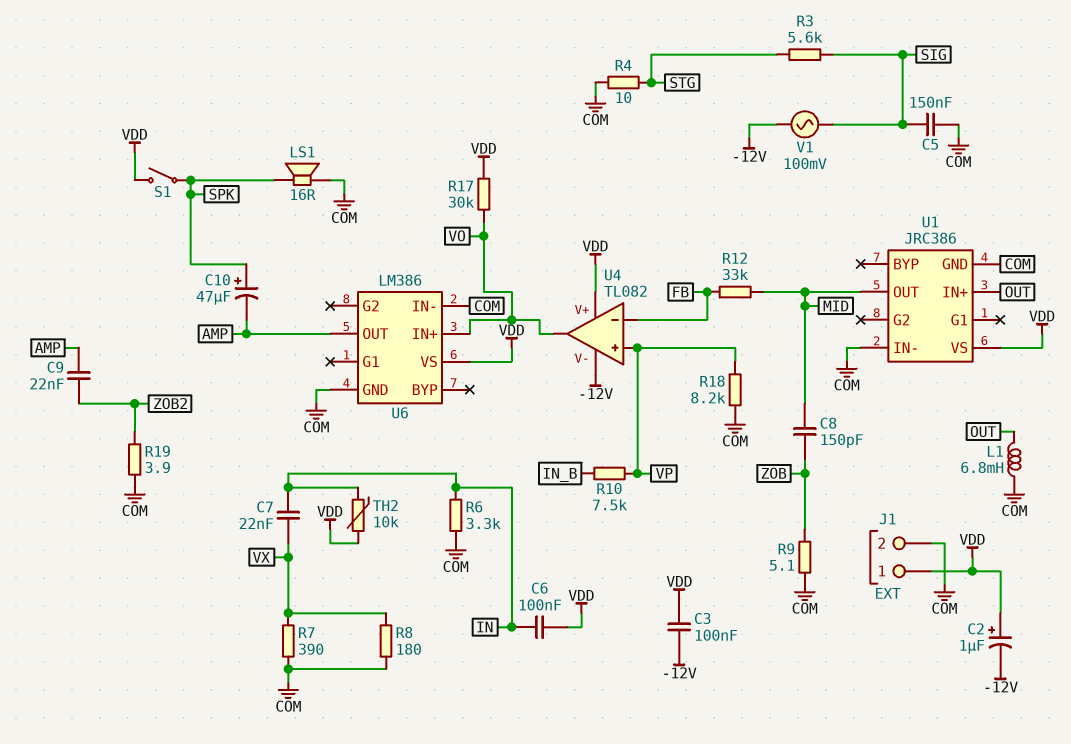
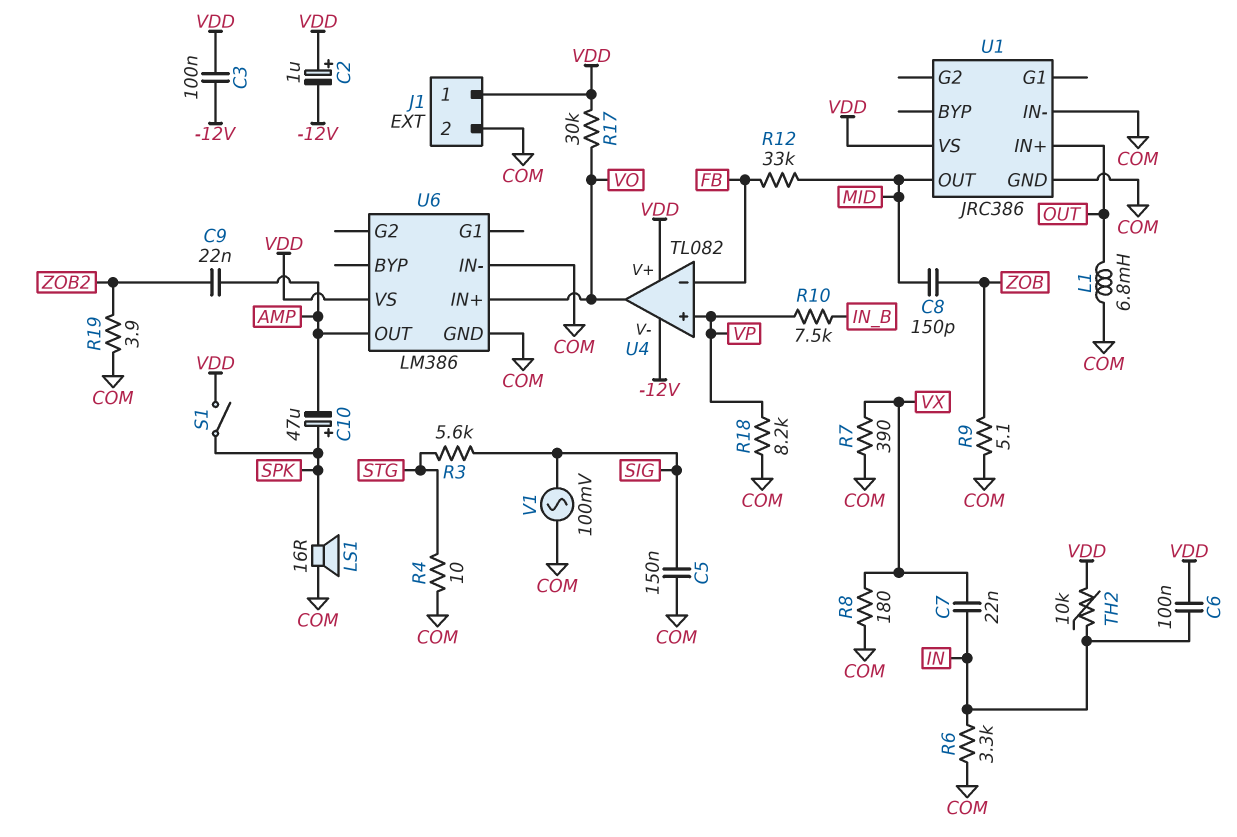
V1: AC 100mV (-12V, SIG) -> AC 100mV (COM, SIG)

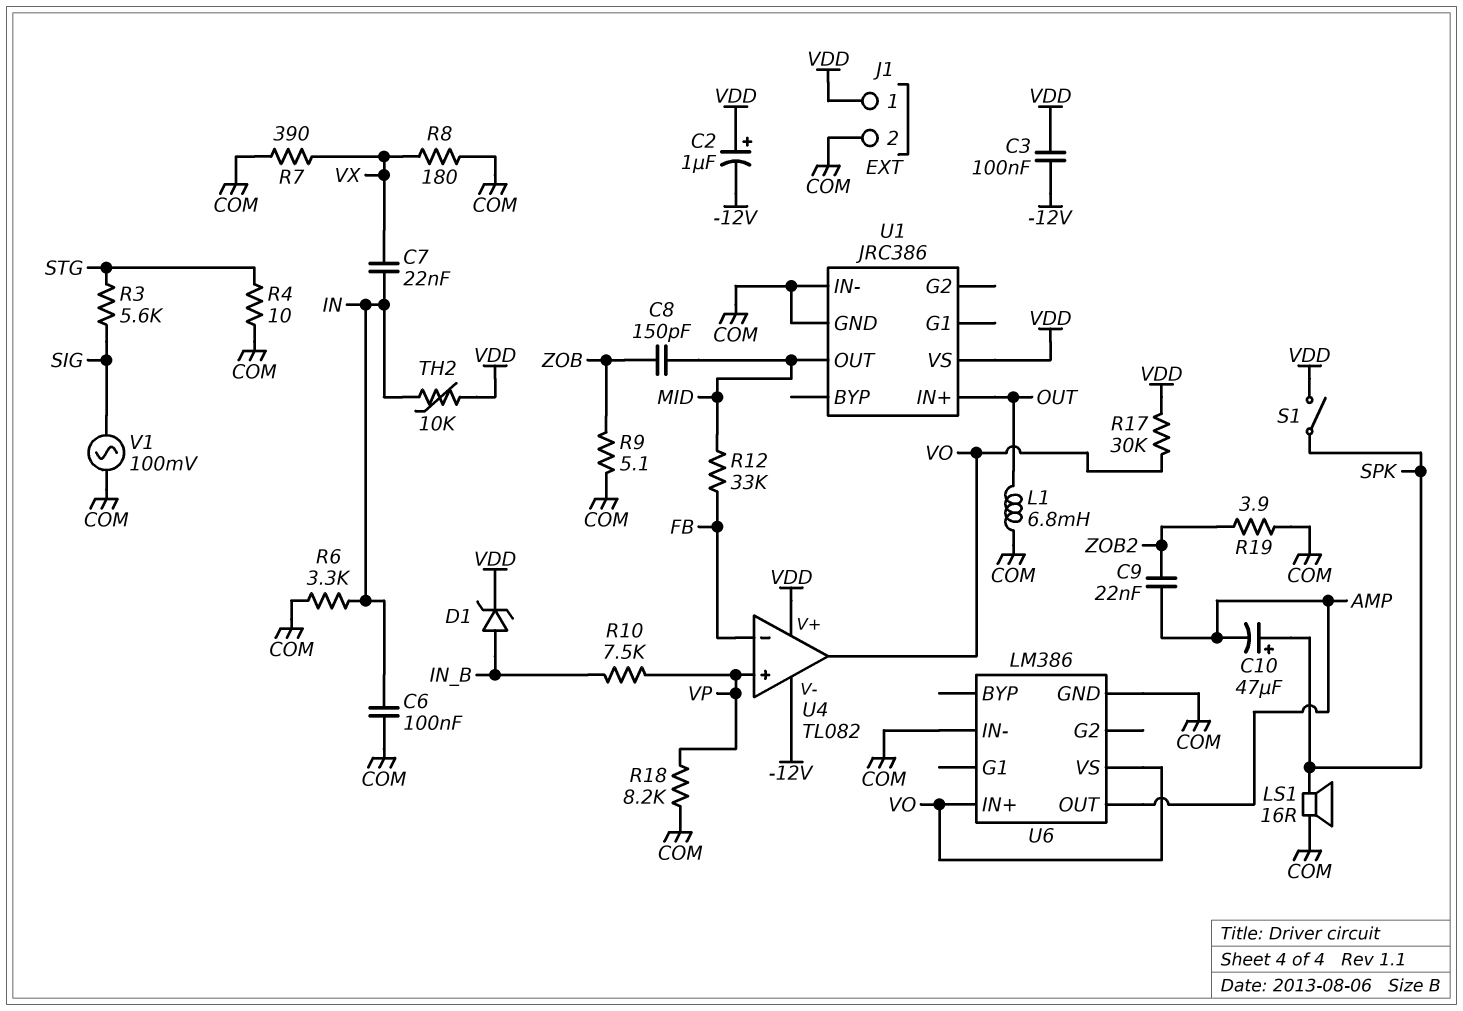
C5: 150nF (COM, SIG) -> none
C6: 100nF (IN, VDD) -> 100nF (COM, IN)
D1: none -> zener (A IN_B, K VDD)
U6 pin VS: VDD -> VO

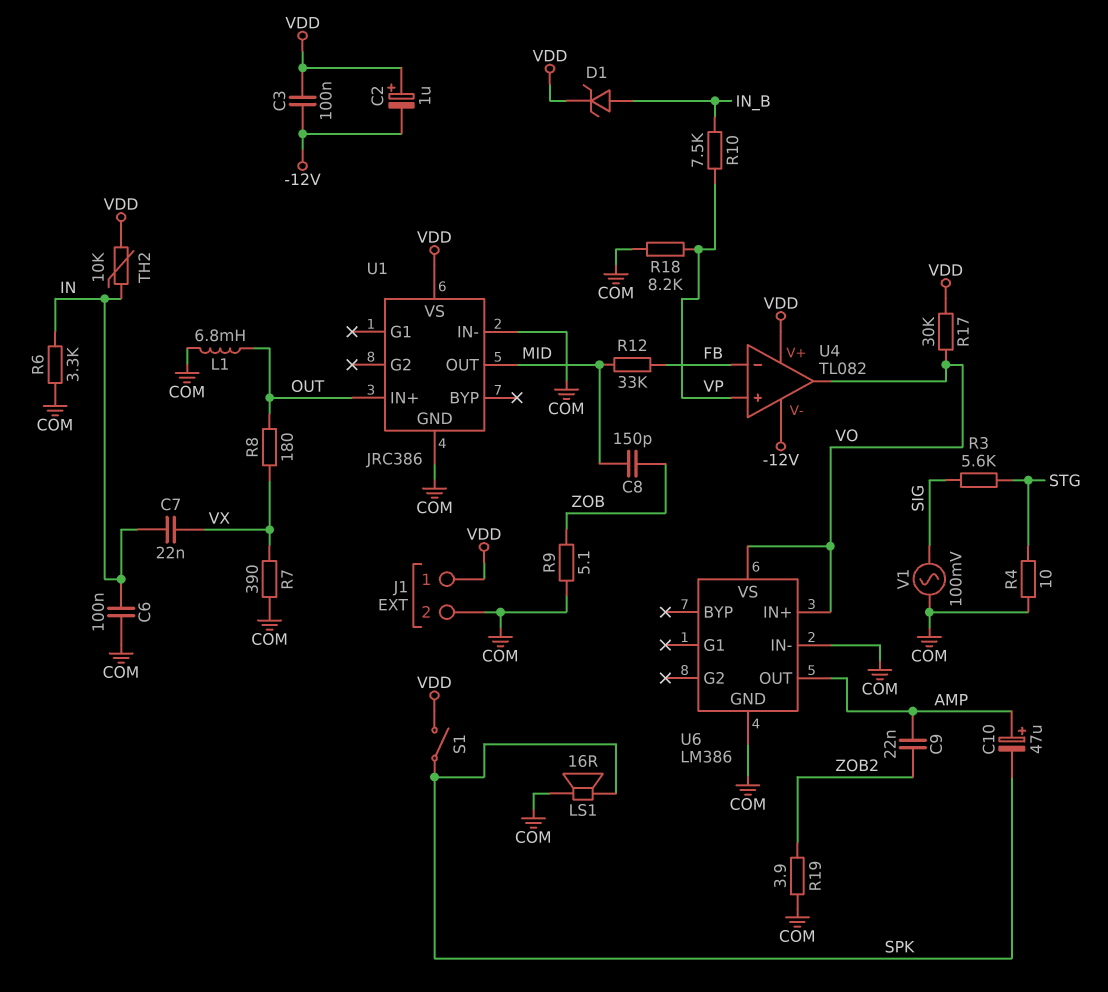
C10: 47uF (plus SPK, minus AMP) -> 47uF (plus AMP, minus SPK)
R8: 180 (COM, VX) -> 180 (OUT, VX)

